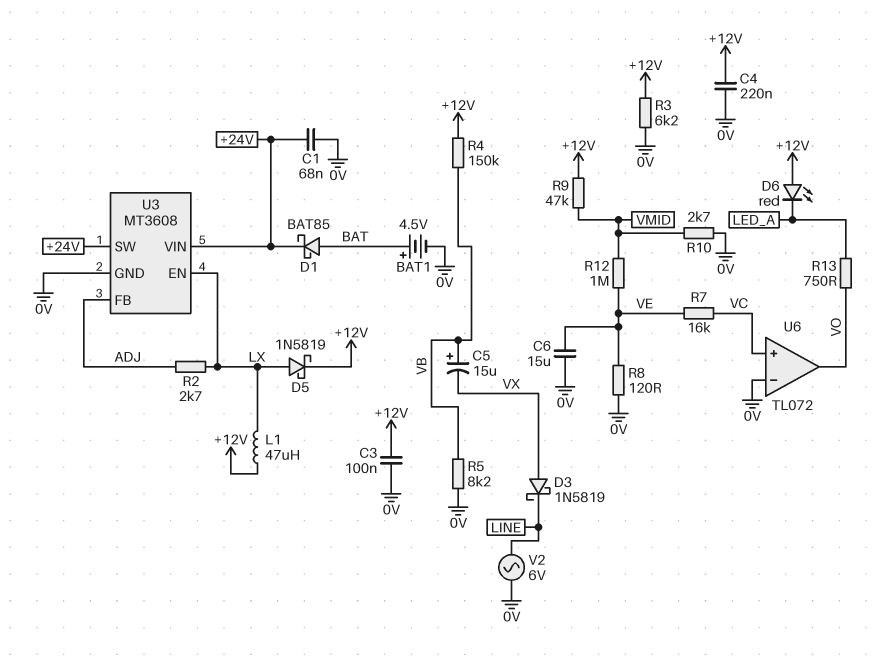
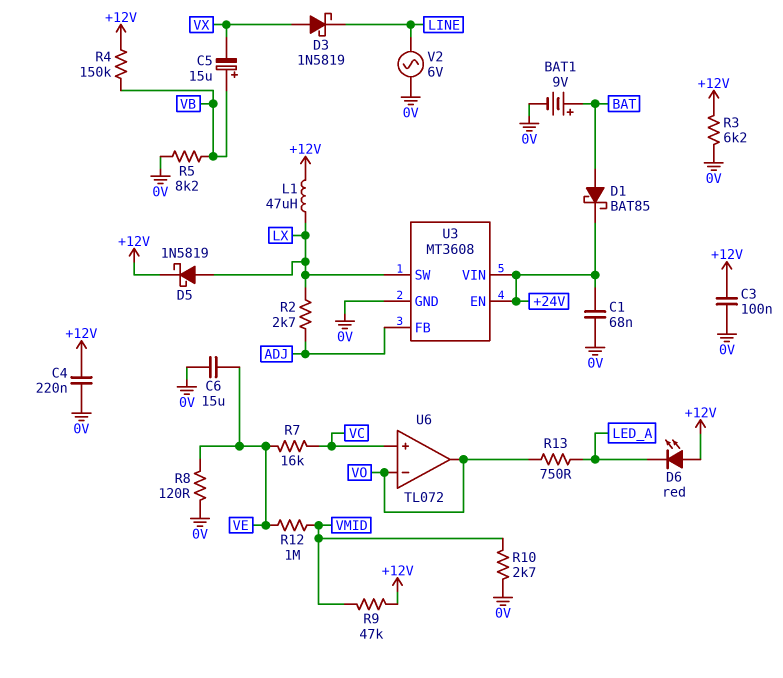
BAT1: 4.5V (plus BAT, minus 0V) -> 9V (plus BAT, minus 0V)
U3 pin EN: LX -> +24V
U3 pin SW: +24V -> LX
U6 pin in-: 0V -> VO

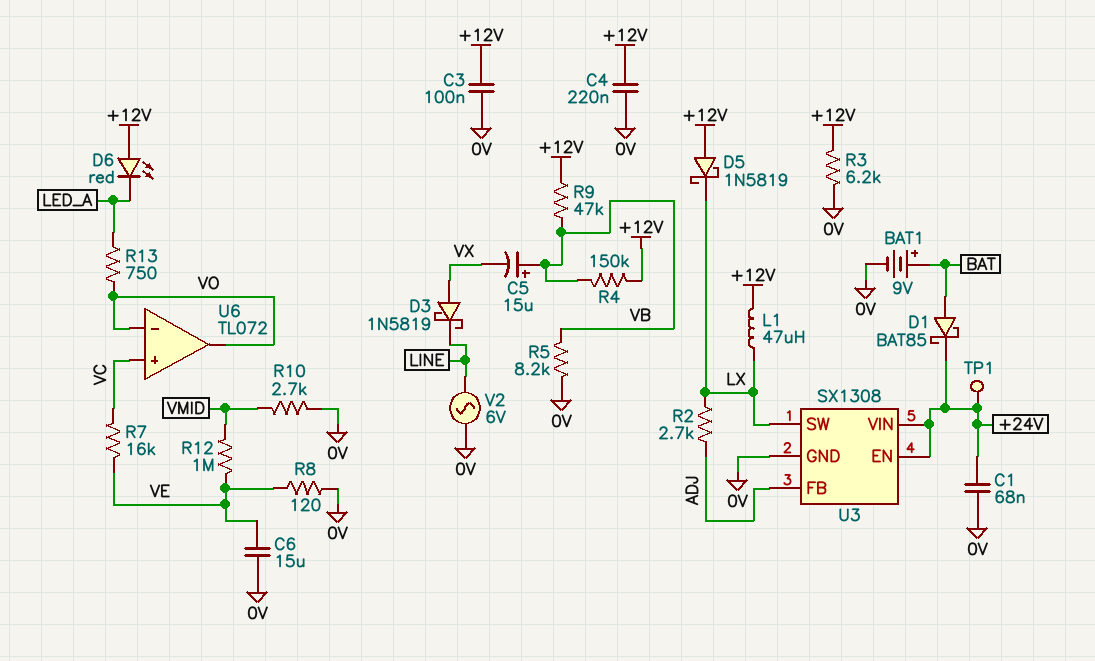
D5: schottky 1N5819 (A LX, K +12V) -> schottky 1N5819 (A +12V, K LX)
R9: 47k (+12V, VMID) -> 47k (+12V, VB)
TP1: none -> test point (+24V)
U3: MT3608 -> SX1308

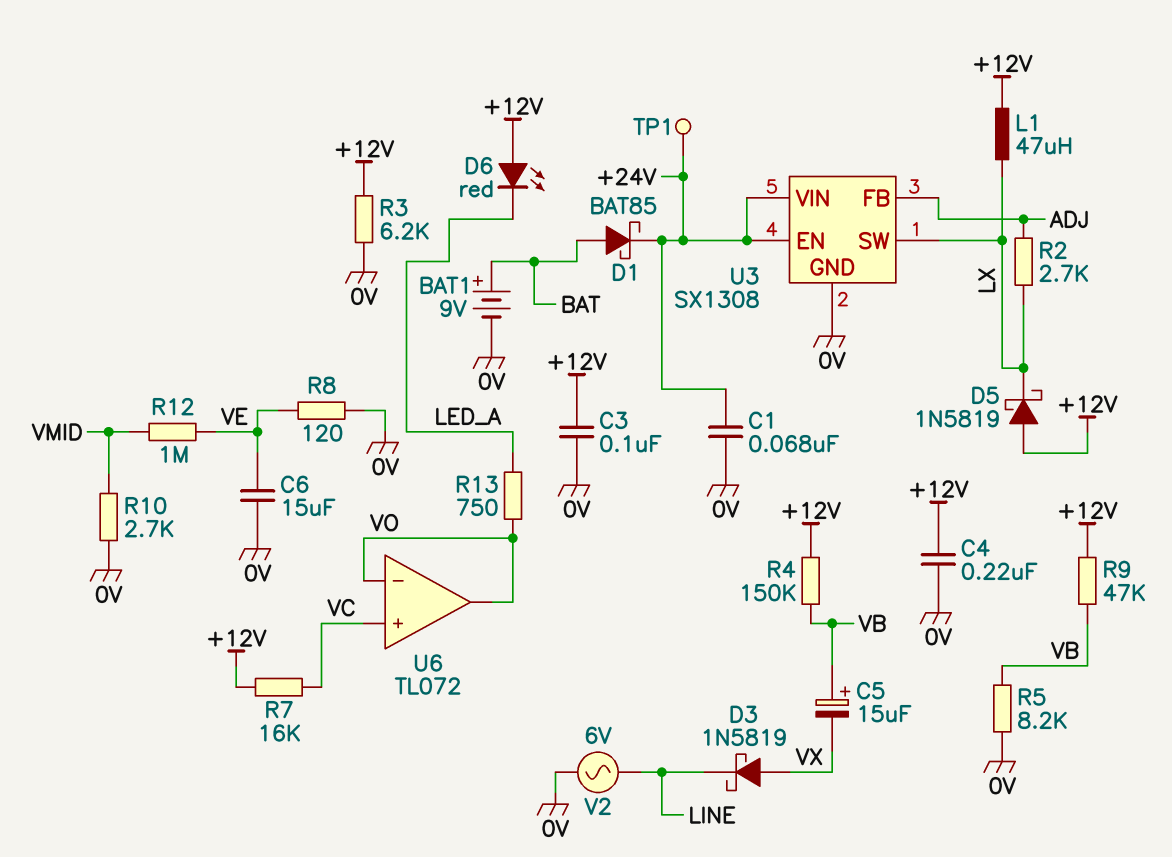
R7: 16k (VC, VE) -> 16k (+12V, VC)

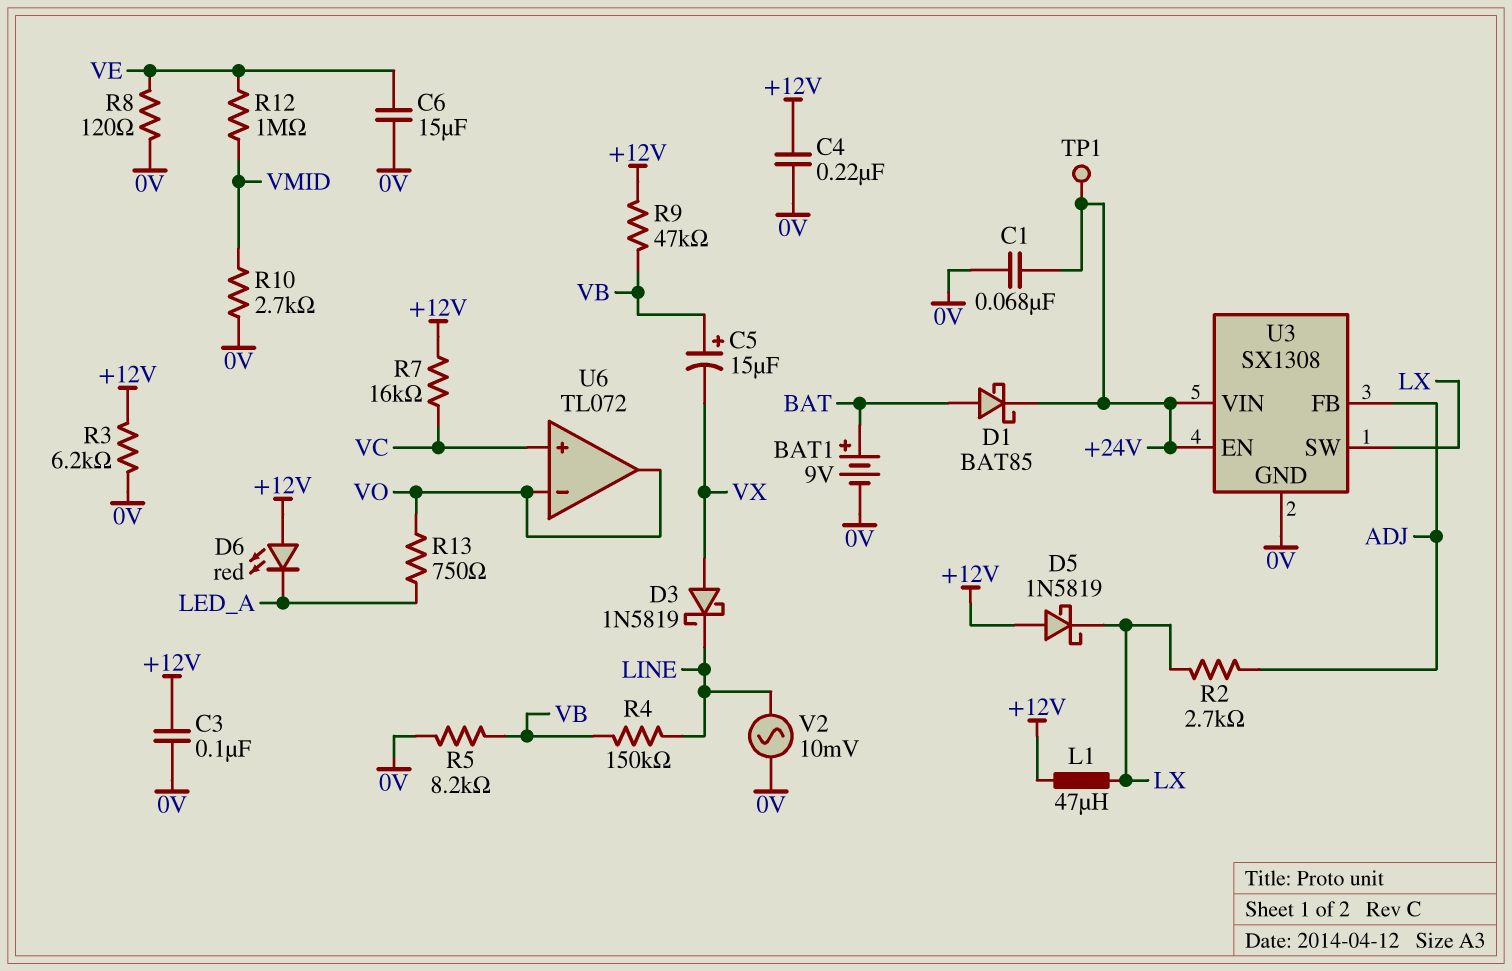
R4: 150k (+12V, VB) -> 150k (LINE, VB)
V2: AC 6V (0V, LINE) -> AC 10mV (0V, LINE)

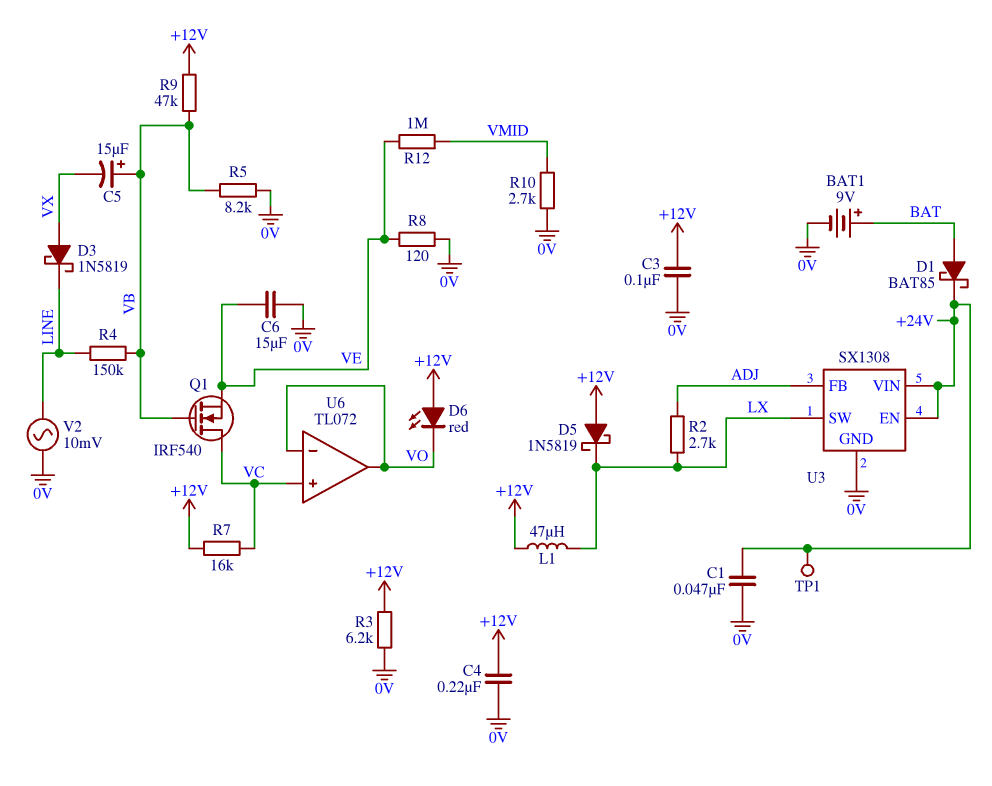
C1: 68nF (+24V, 0V) -> 47nF (+24V, 0V)
D6: LED red (A +12V, K LED_A) -> LED red (A +12V, K VO)
Q1: none -> NMOS IRF540 (G VB, D VC, S VE)
R13: 750 (LED_A, VO) -> none

